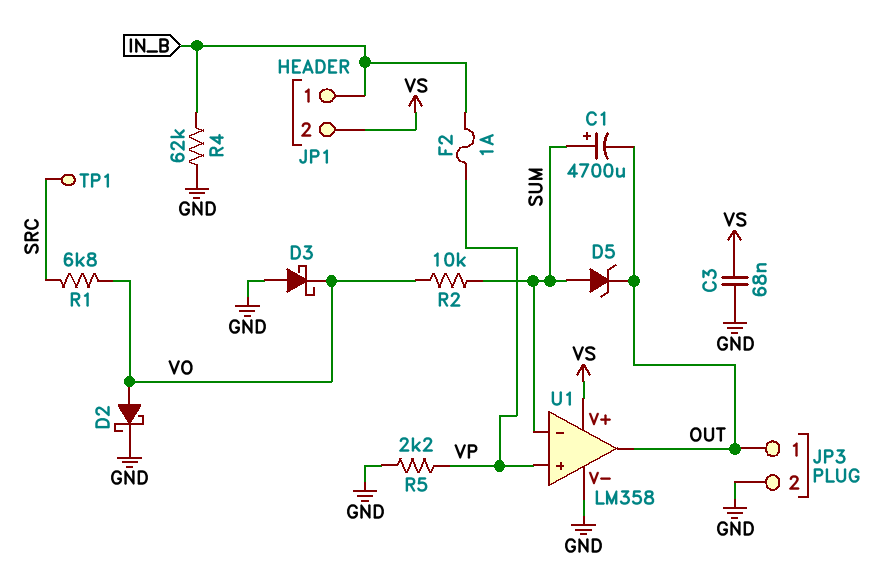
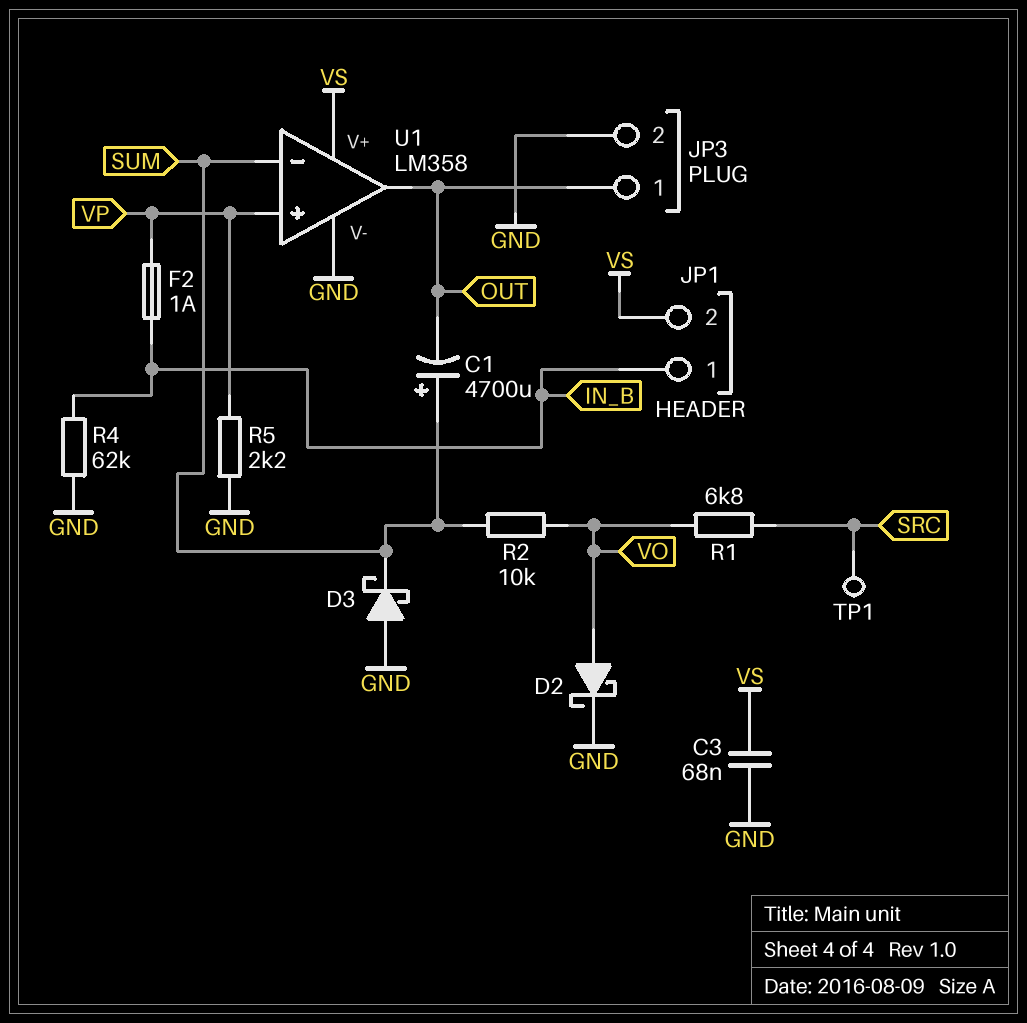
D3: schottky (A GND, K VO) -> schottky (A GND, K SUM)
D5: zener (A SUM, K OUT) -> none

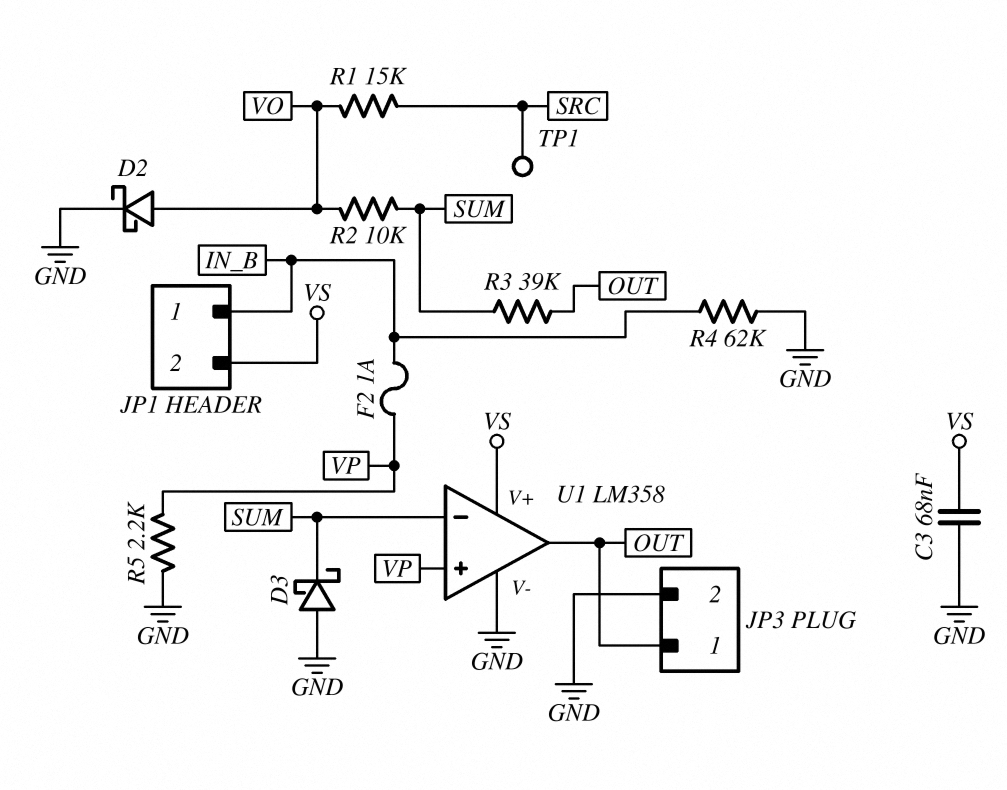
C1: 4700uF (plus SUM, minus OUT) -> none
R1: 6.8k (SRC, VO) -> 15k (SRC, VO)
R3: none -> 39k (OUT, SUM)

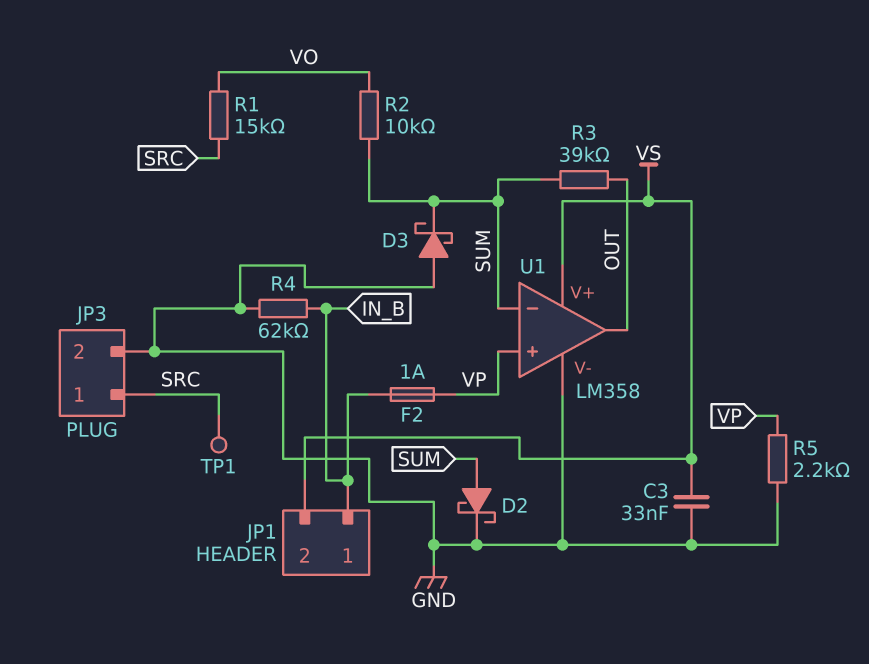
C3: 68nF (GND, VS) -> 33nF (GND, VS)
D2: schottky (A VO, K GND) -> schottky (A SUM, K GND)
JP3 pin 1: OUT -> SRC

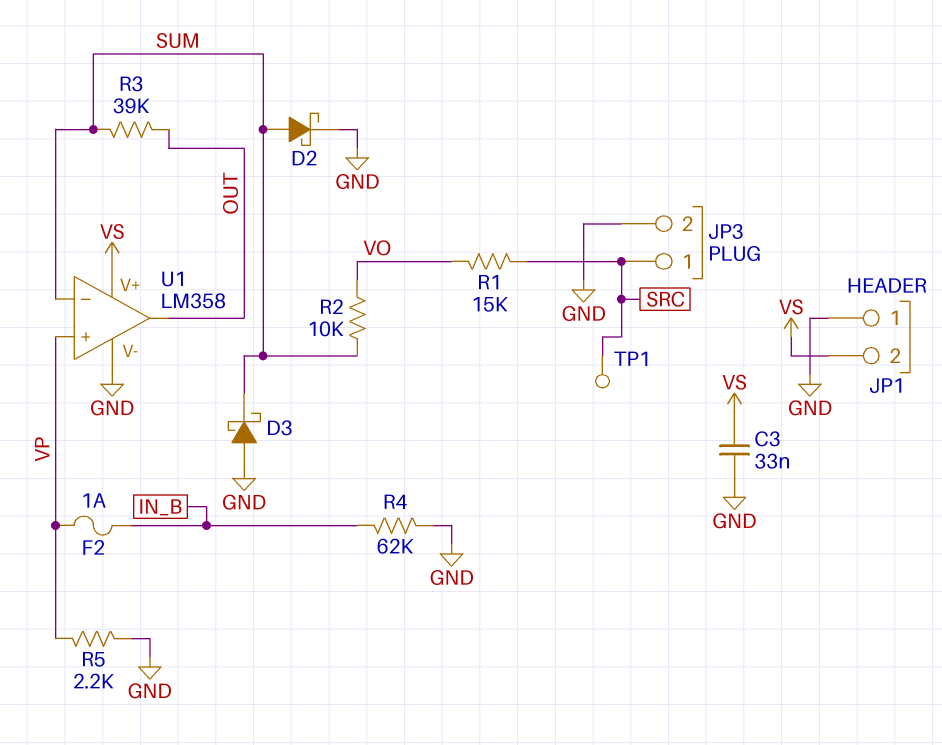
JP1 pin 1: IN_B -> GND

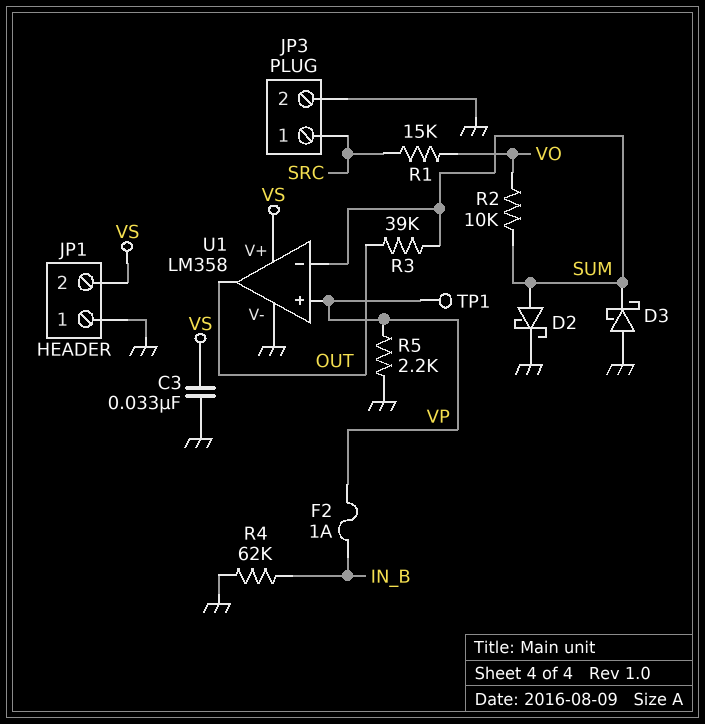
TP1: test point (SRC) -> test point (VP)

